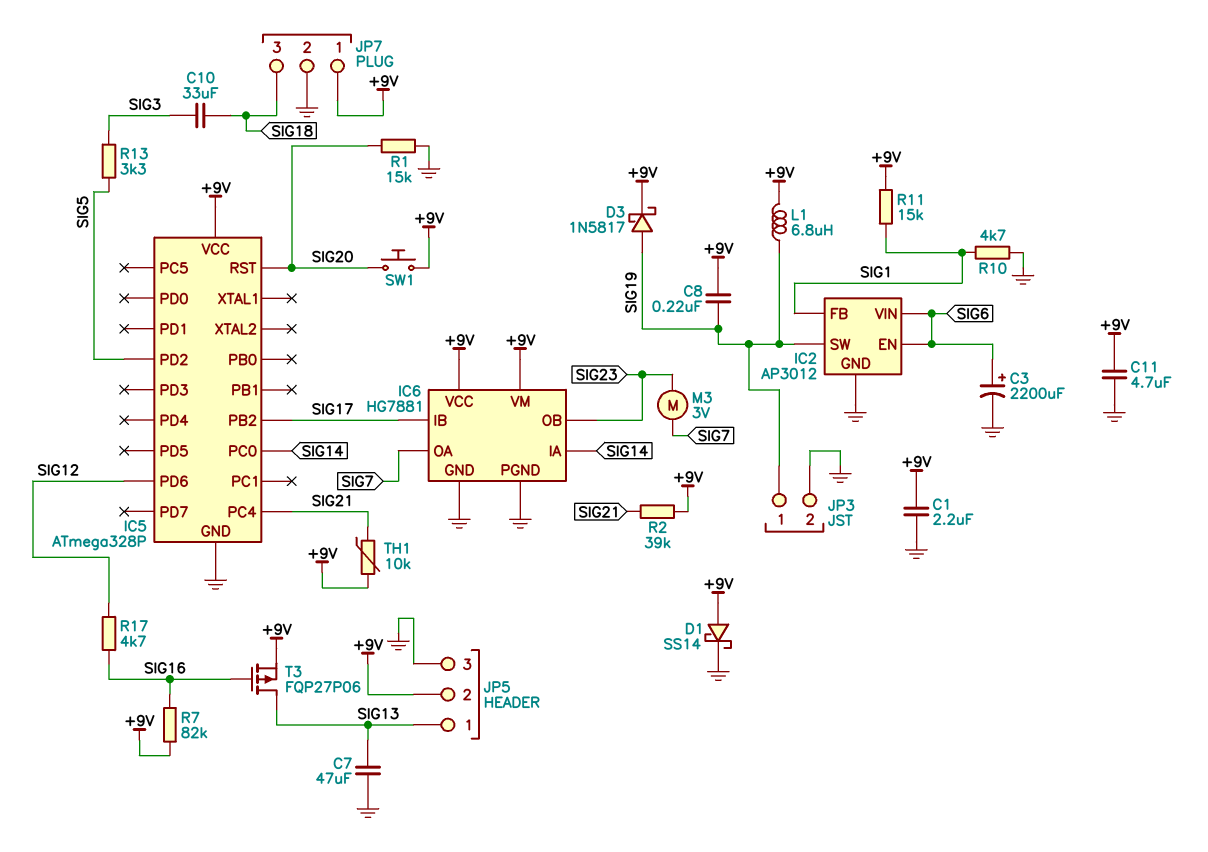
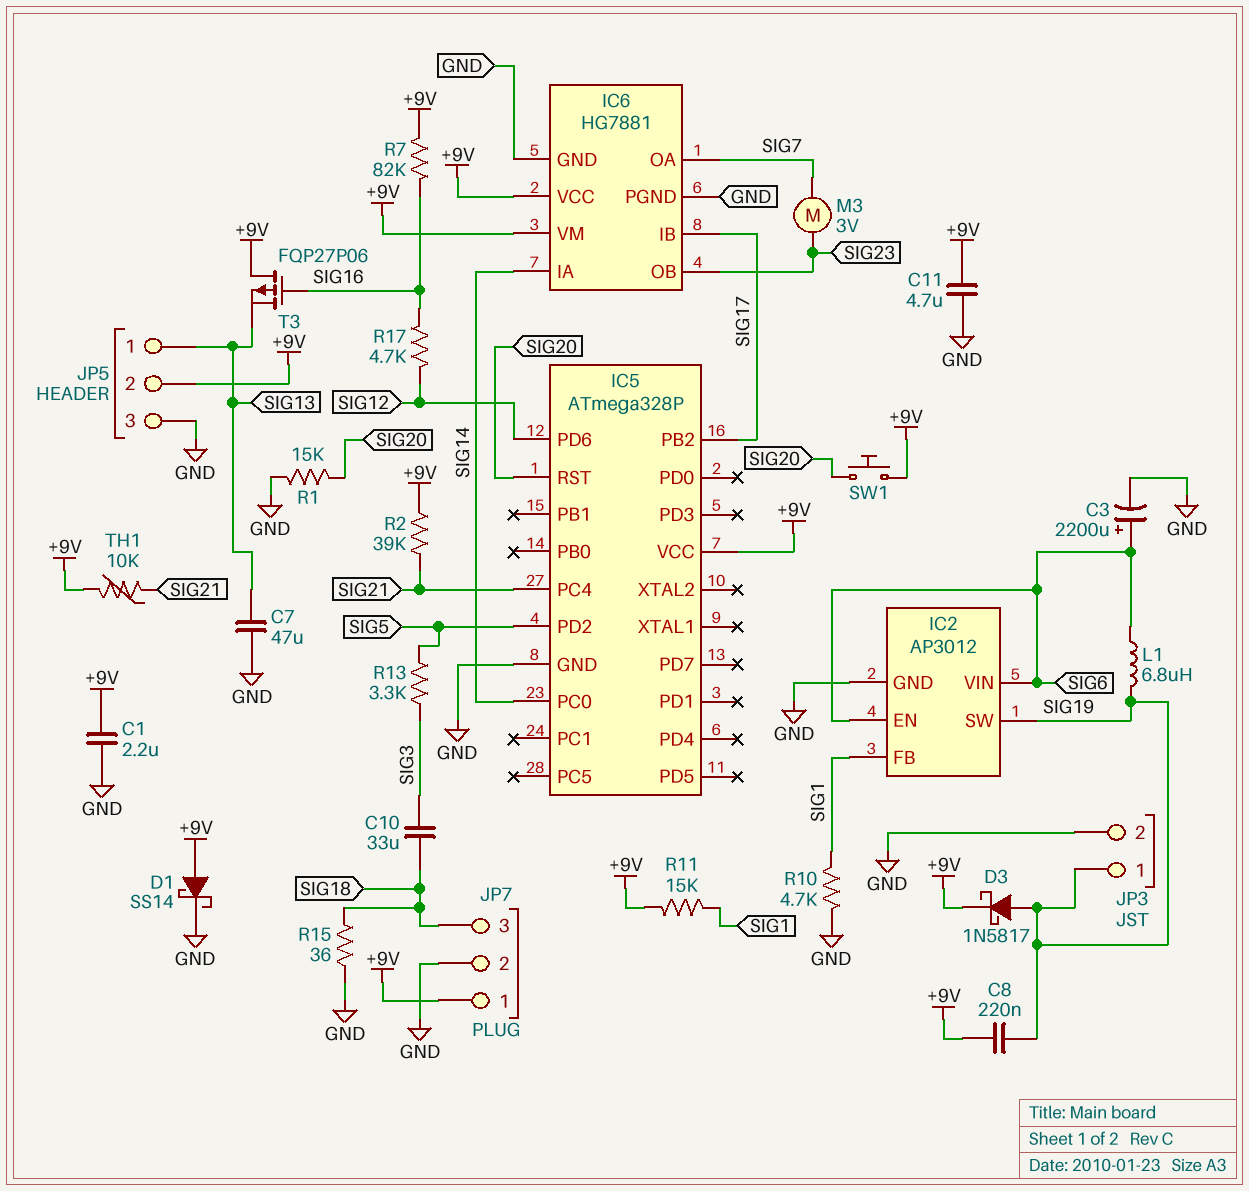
L1: 6.8uH (+9V, SIG19) -> 6.8uH (SIG6, SIG19)
R15: none -> 36 (GND, SIG18)
T3: PMOS FQP27P06 (G SIG16, D SIG13, S +9V) -> PMOS FQP27P06 (G SIG16, D +9V, S SIG13)

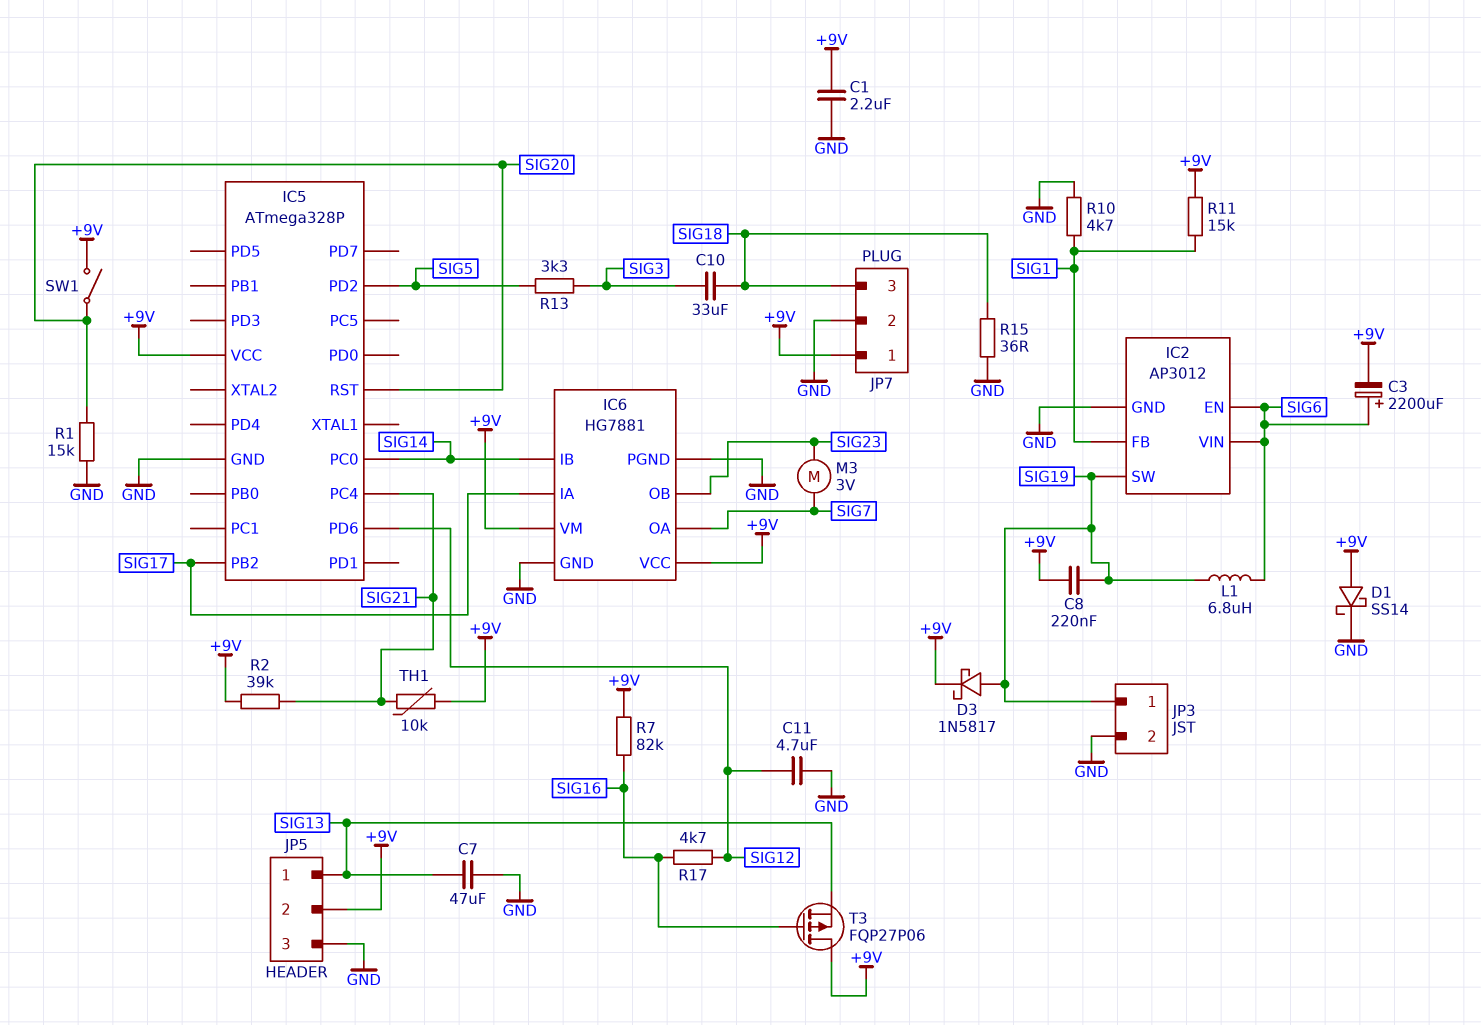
C3: 2200uF (plus SIG6, minus GND) -> 2200uF (plus SIG6, minus +9V)
C11: 4.7uF (+9V, GND) -> 4.7uF (GND, SIG12)
IC6 pin IA: SIG14 -> SIG17
IC6 pin IB: SIG17 -> SIG14
SW1: button (+9V, SIG20) -> switch (+9V, SIG20)

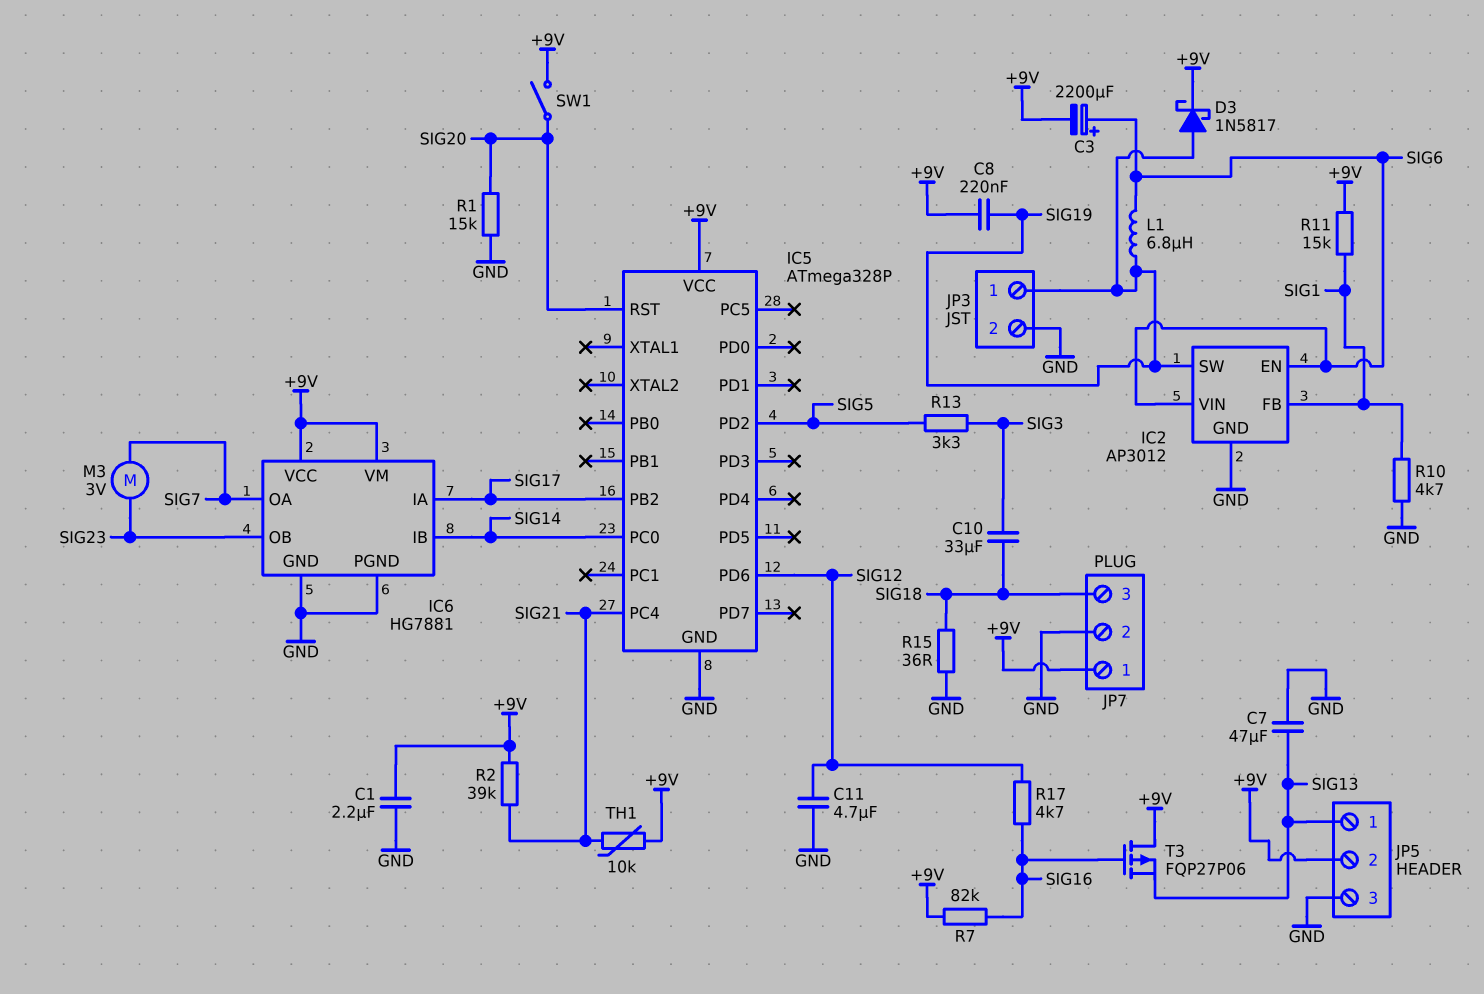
D1: schottky SS14 (A +9V, K GND) -> none

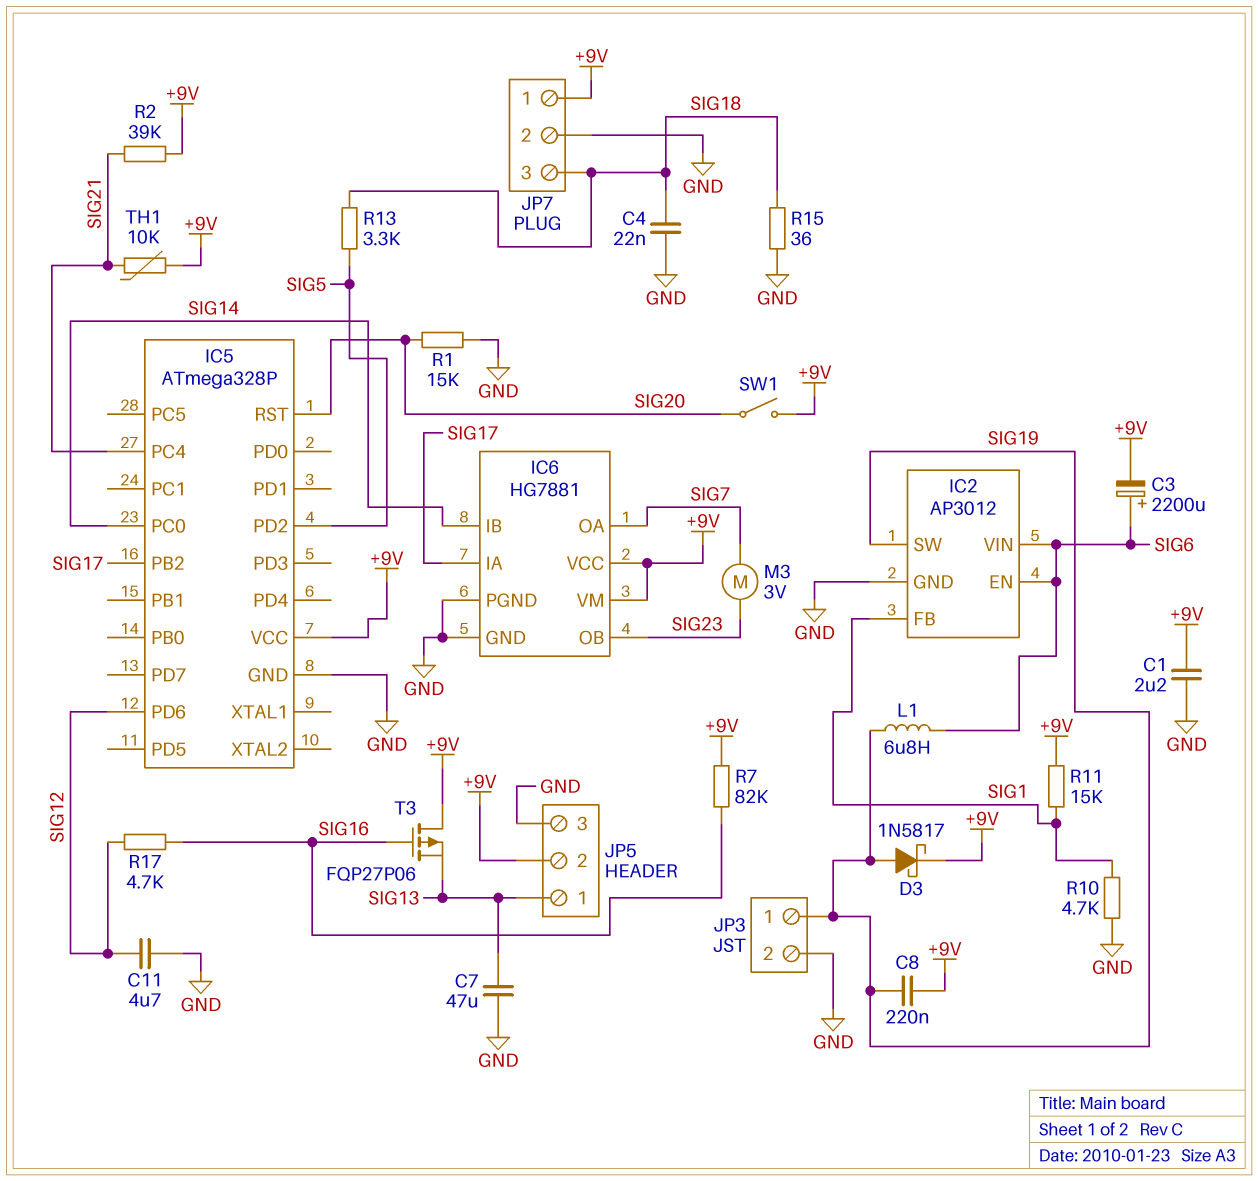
C4: none -> 22nF (GND, SIG18)
C10: 33uF (SIG3, SIG18) -> none
R13: 3.3k (SIG3, SIG5) -> 3.3k (SIG5, SIG18)

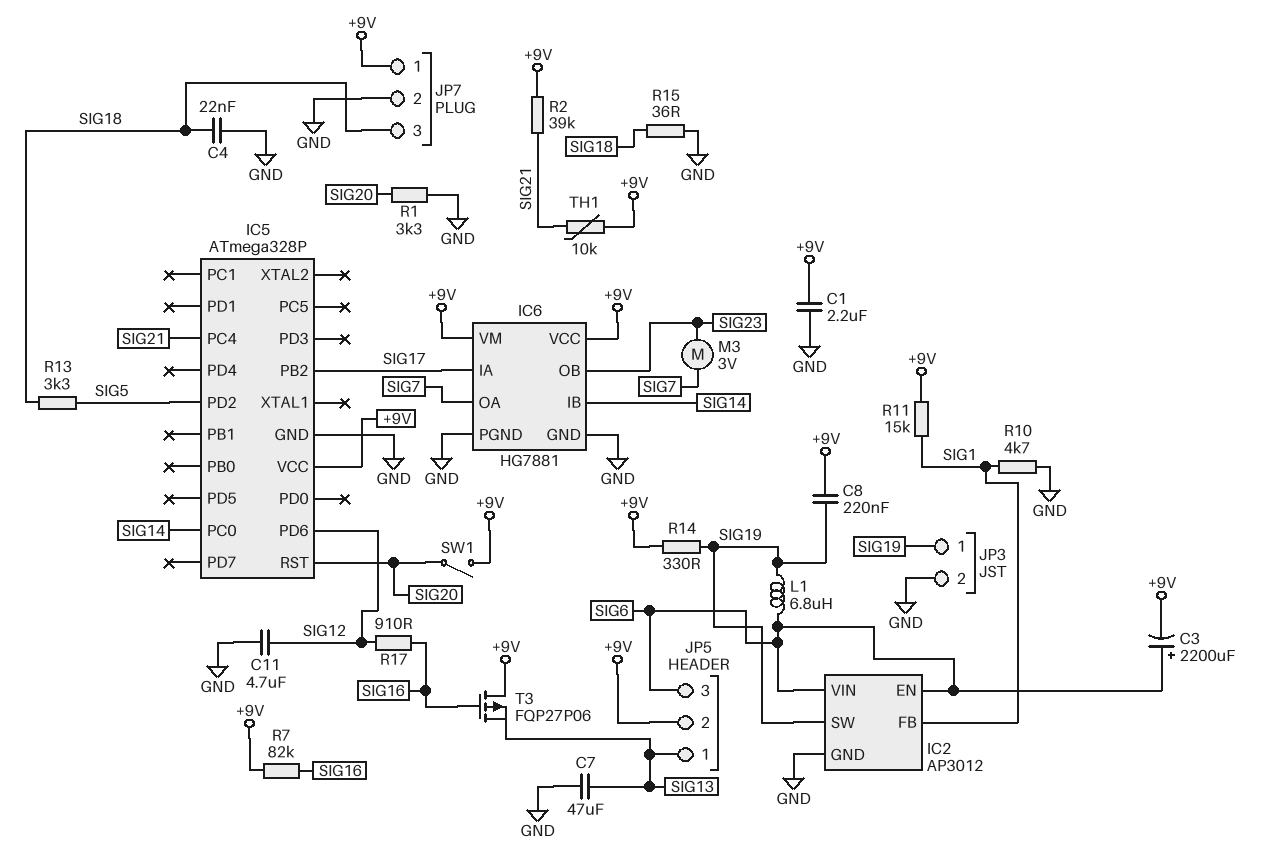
D3: schottky 1N5817 (A SIG19, K +9V) -> none
JP5 pin 3: GND -> SIG6
R1: 15k (GND, SIG20) -> 3.3k (GND, SIG20)
R14: none -> 330 (+9V, SIG19)
R17: 4.7k (SIG12, SIG16) -> 910 (SIG12, SIG16)

